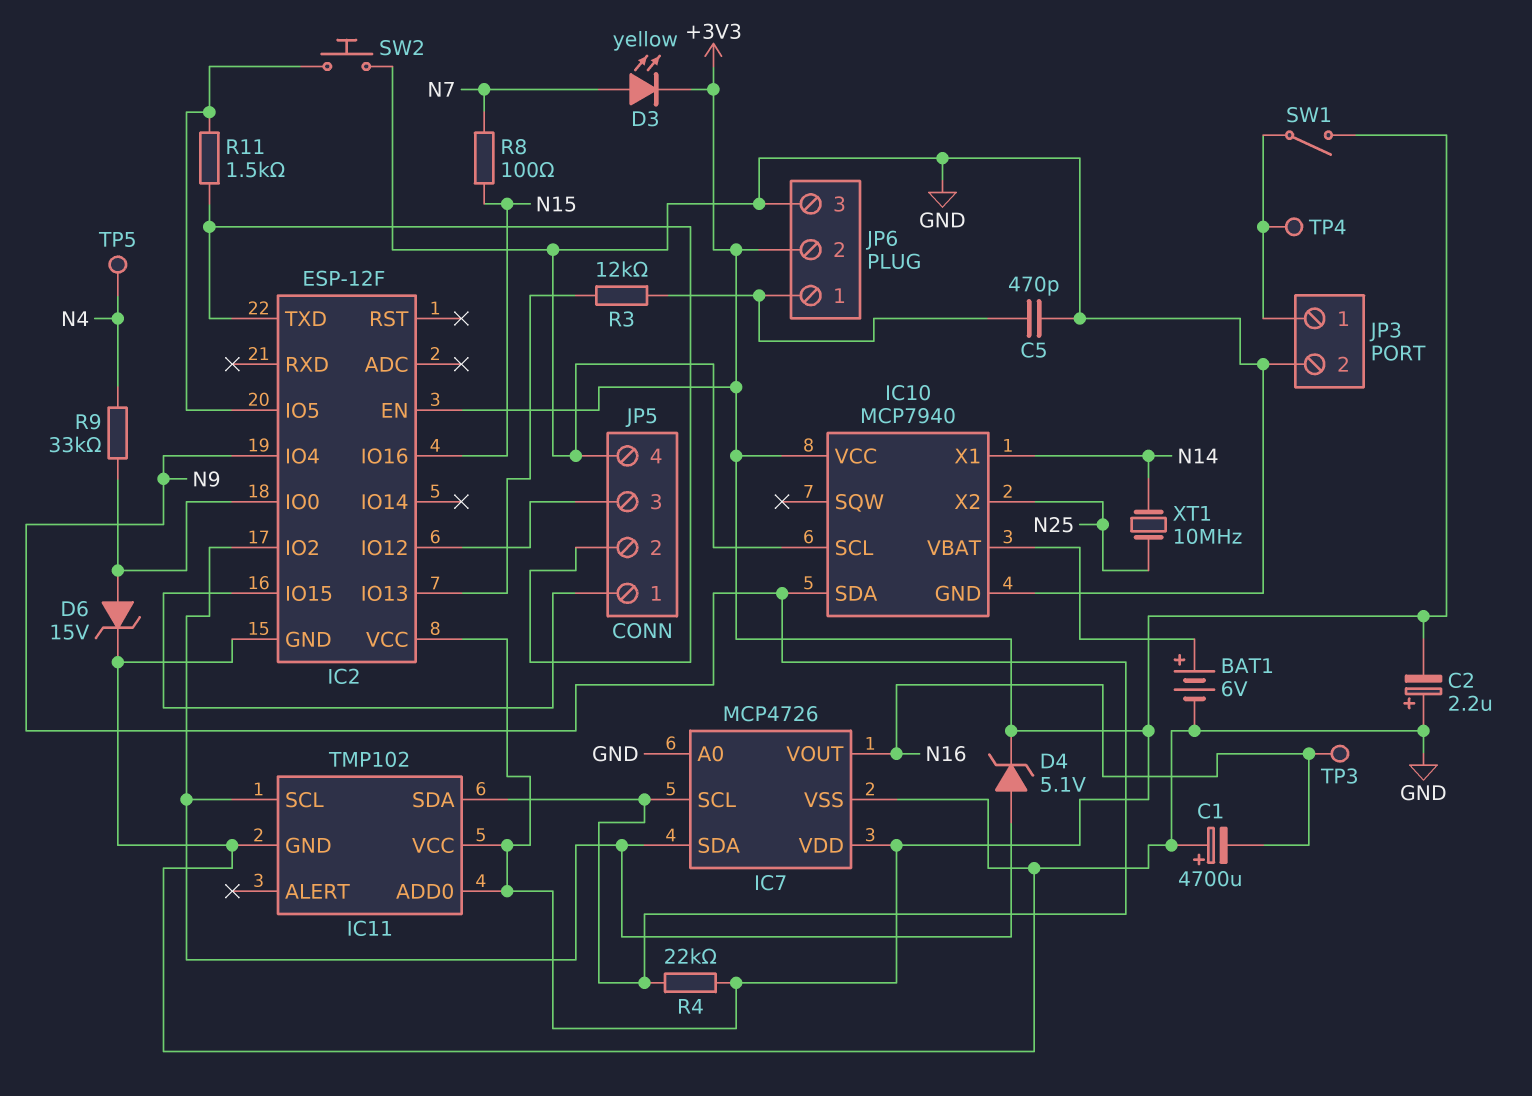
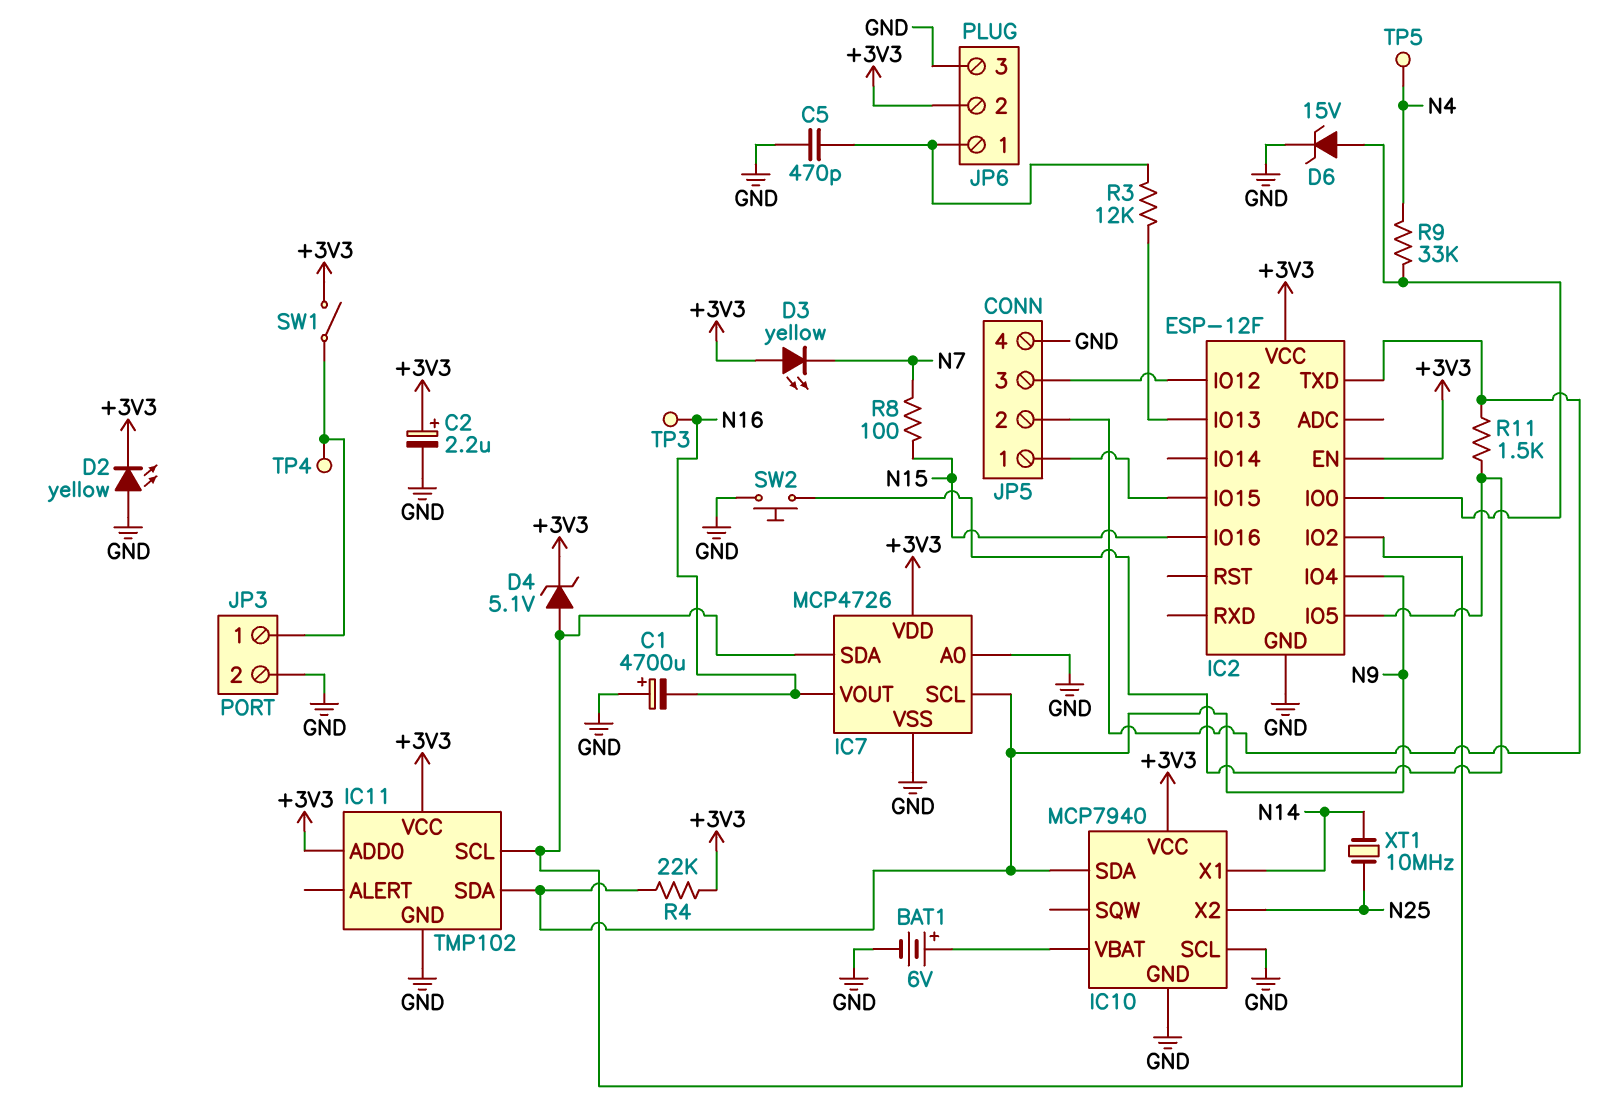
C2: 2.2uF (plus GND, minus +3V3) -> 2.2uF (plus +3V3, minus GND)
D2: none -> LED yellow (A GND, K +3V3)
D3: LED yellow (A N7, K +3V3) -> LED yellow (A +3V3, K N7)

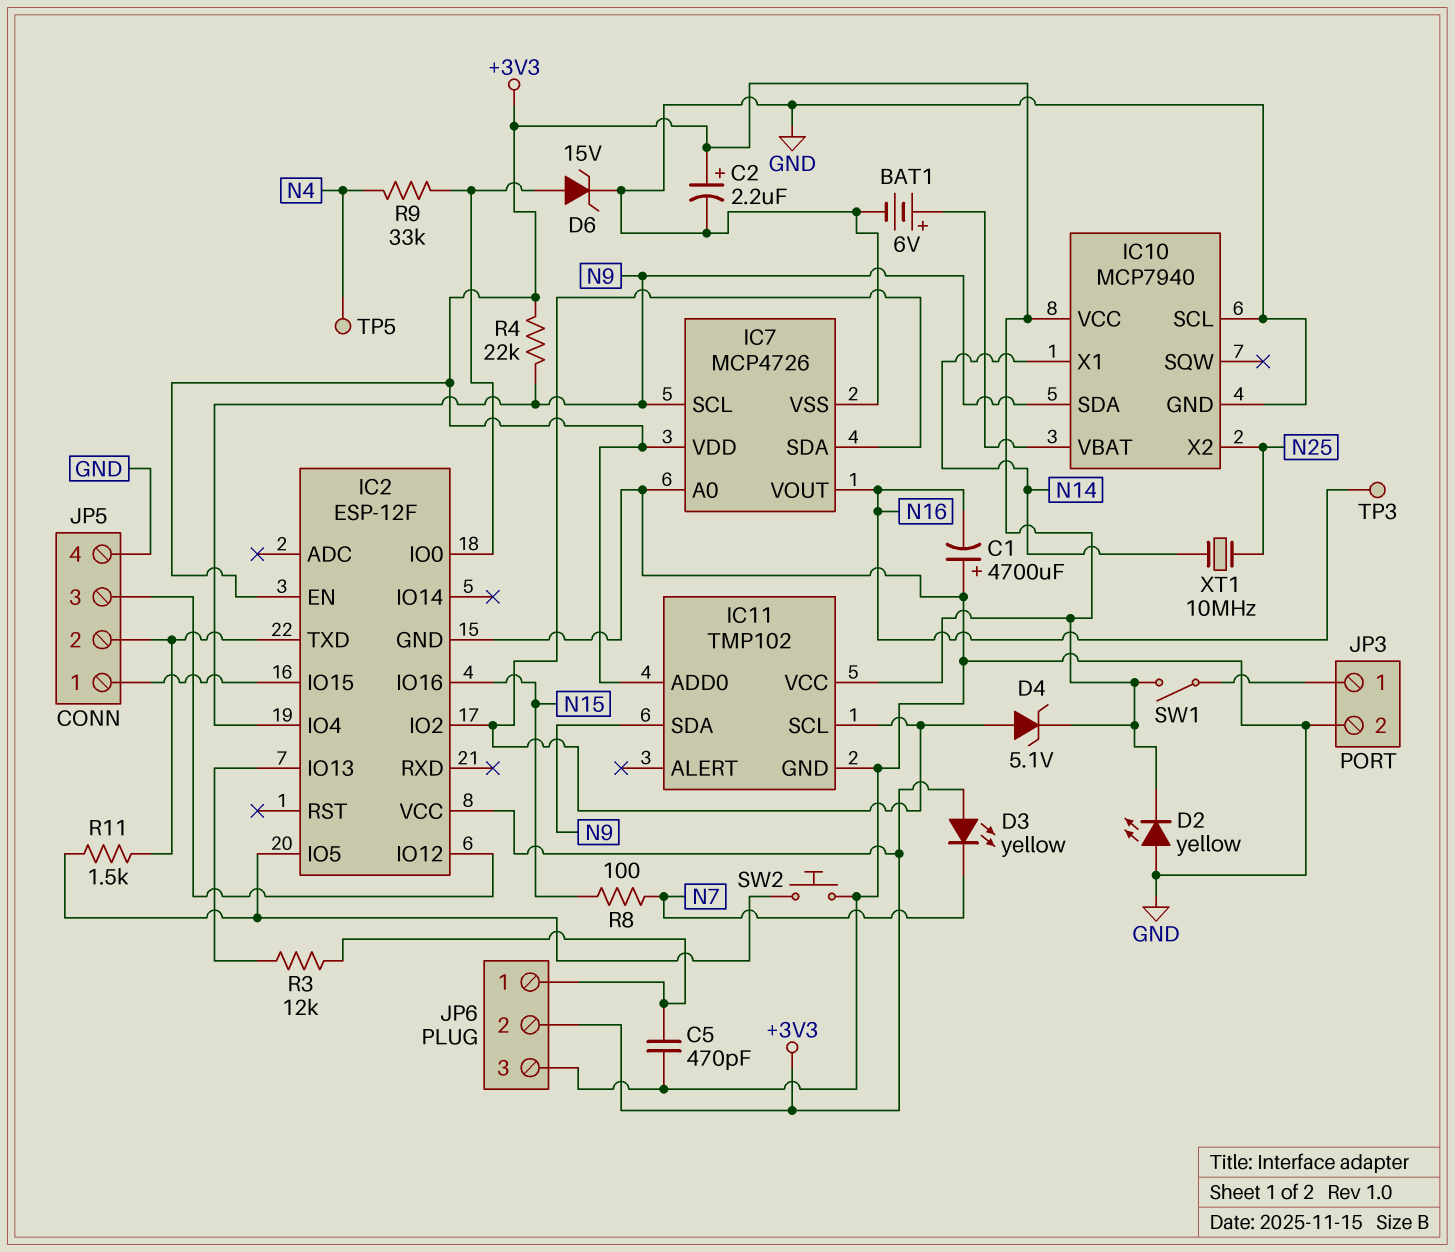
TP4: test point (JP3/1) -> none

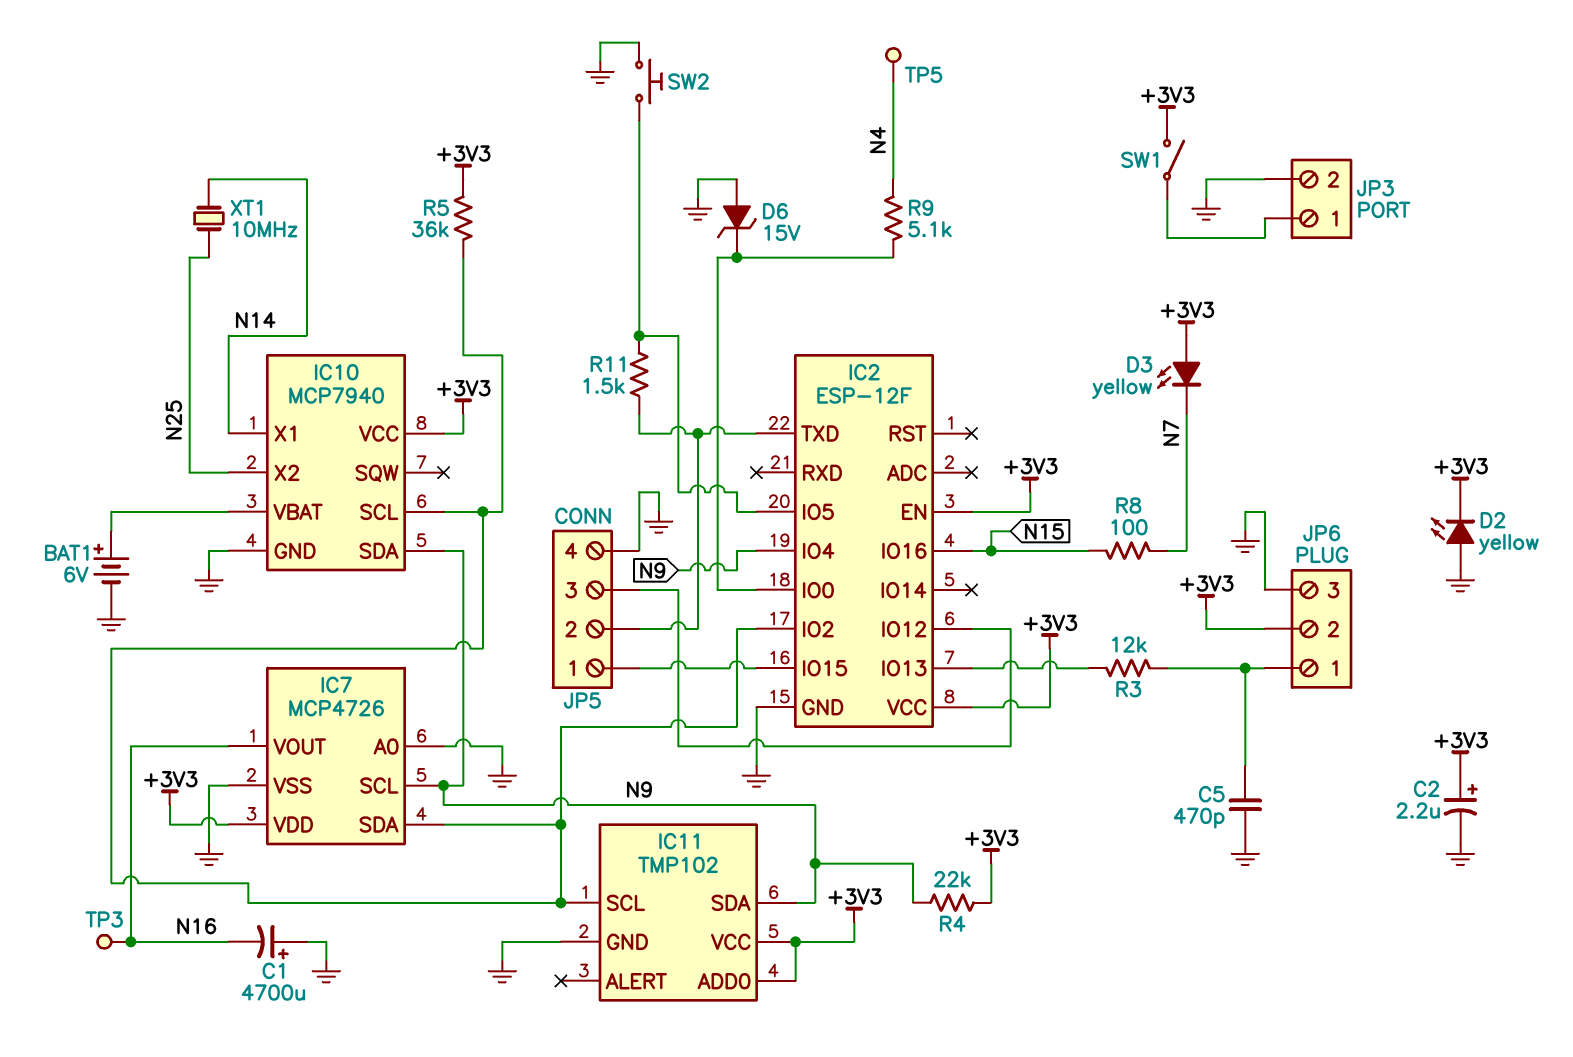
D4: zener 5.1V (A IC2/IO2, K +3V3) -> none
D6: zener 15V (A IC2/IO0, K GND) -> zener 15V (A GND, K IC2/IO0)
IC10 pin SCL: GND -> IC2/IO2
R5: none -> 36k (+3V3, IC2/IO2)
R9: 33k (IC2/IO0, N4) -> 5.1k (IC2/IO0, N4)

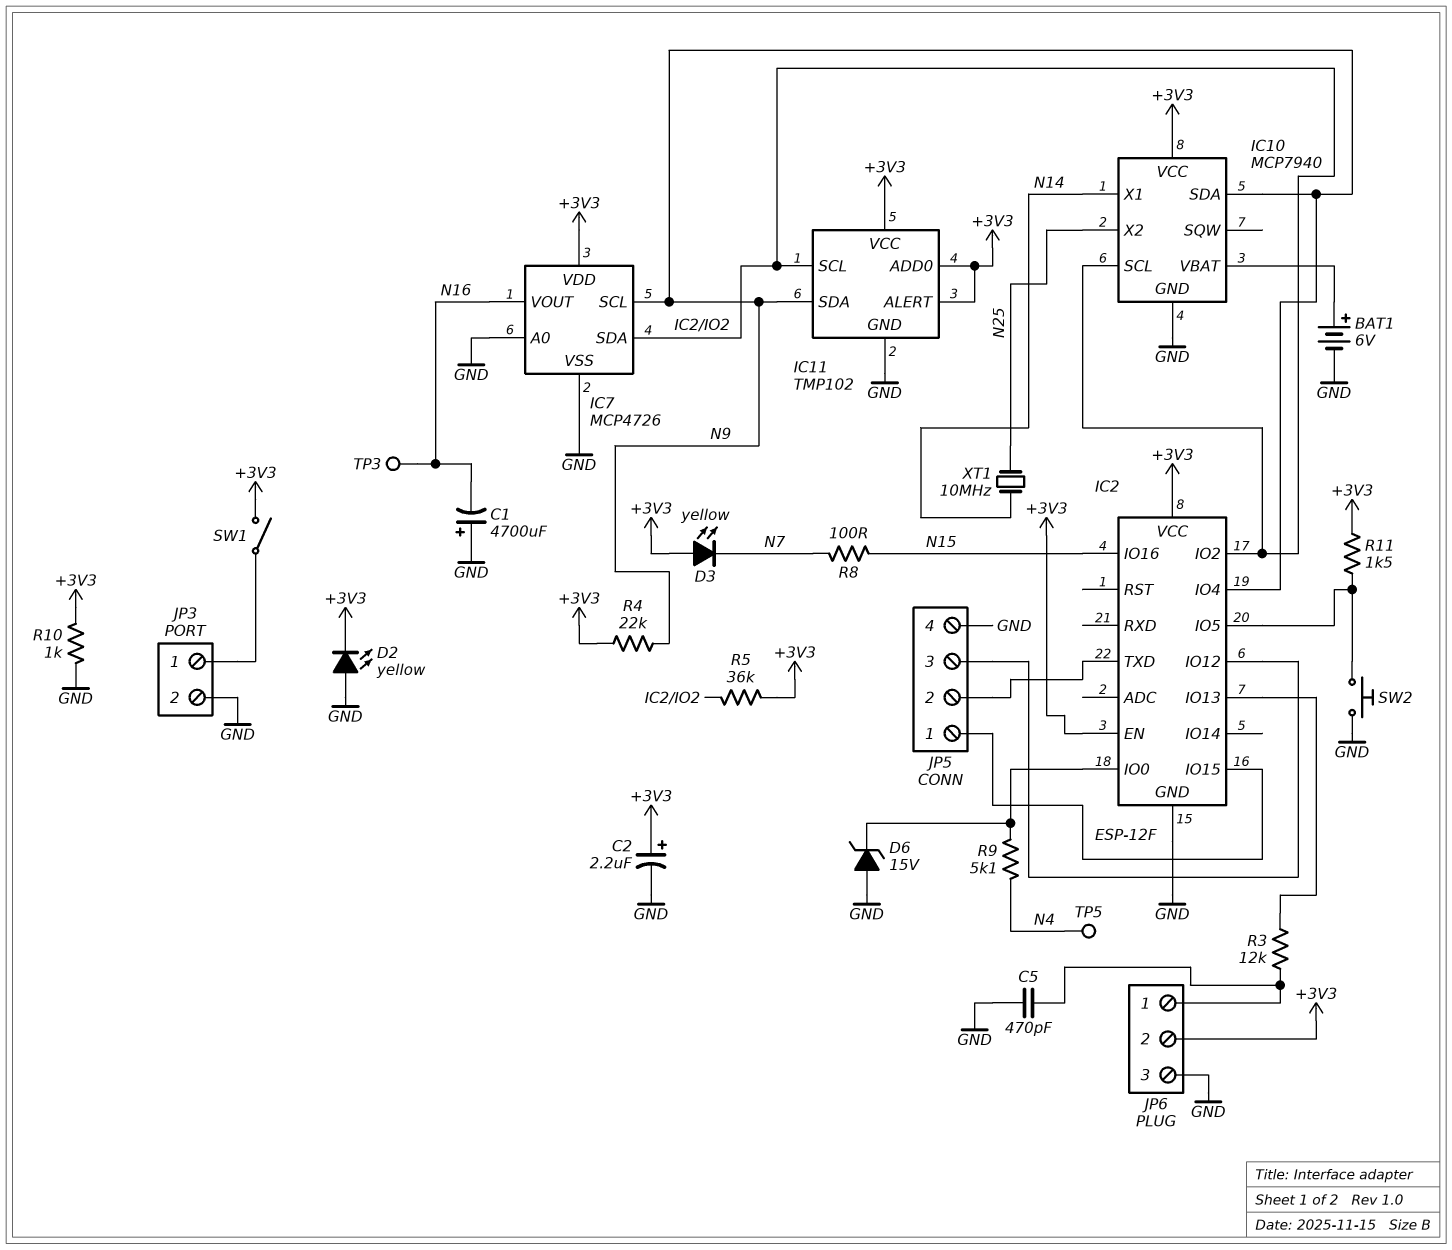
IC11 pin ALERT: none -> +3V3
R10: none -> 1k (+3V3, GND)
R11: 1.5k (IC2/IO5, IC2/TXD) -> 1.5k (+3V3, IC2/IO5)

